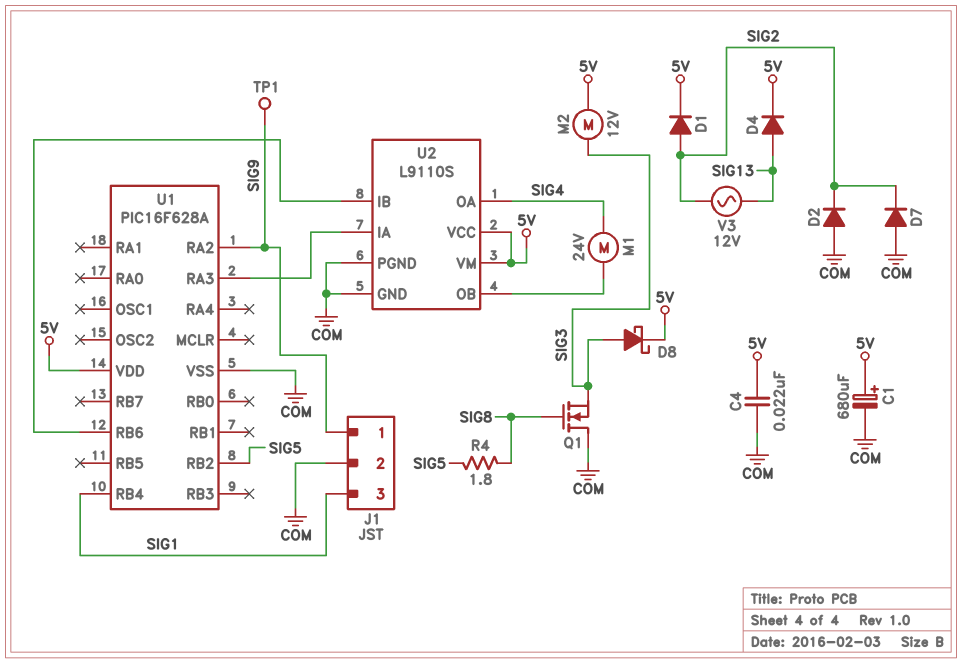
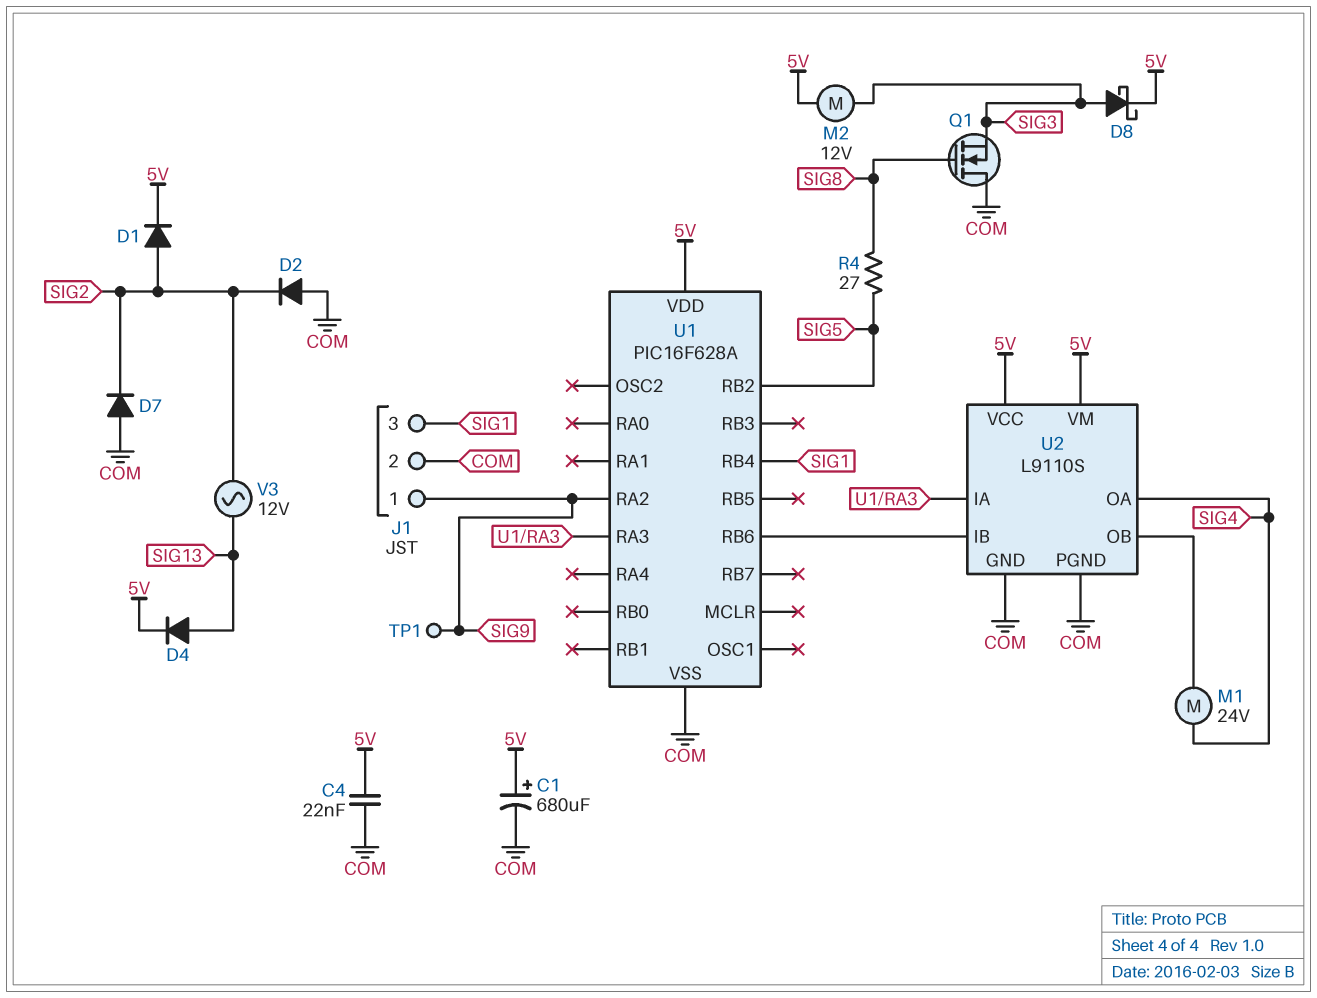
R4: 1.8 (SIG5, SIG8) -> 27 (SIG5, SIG8)

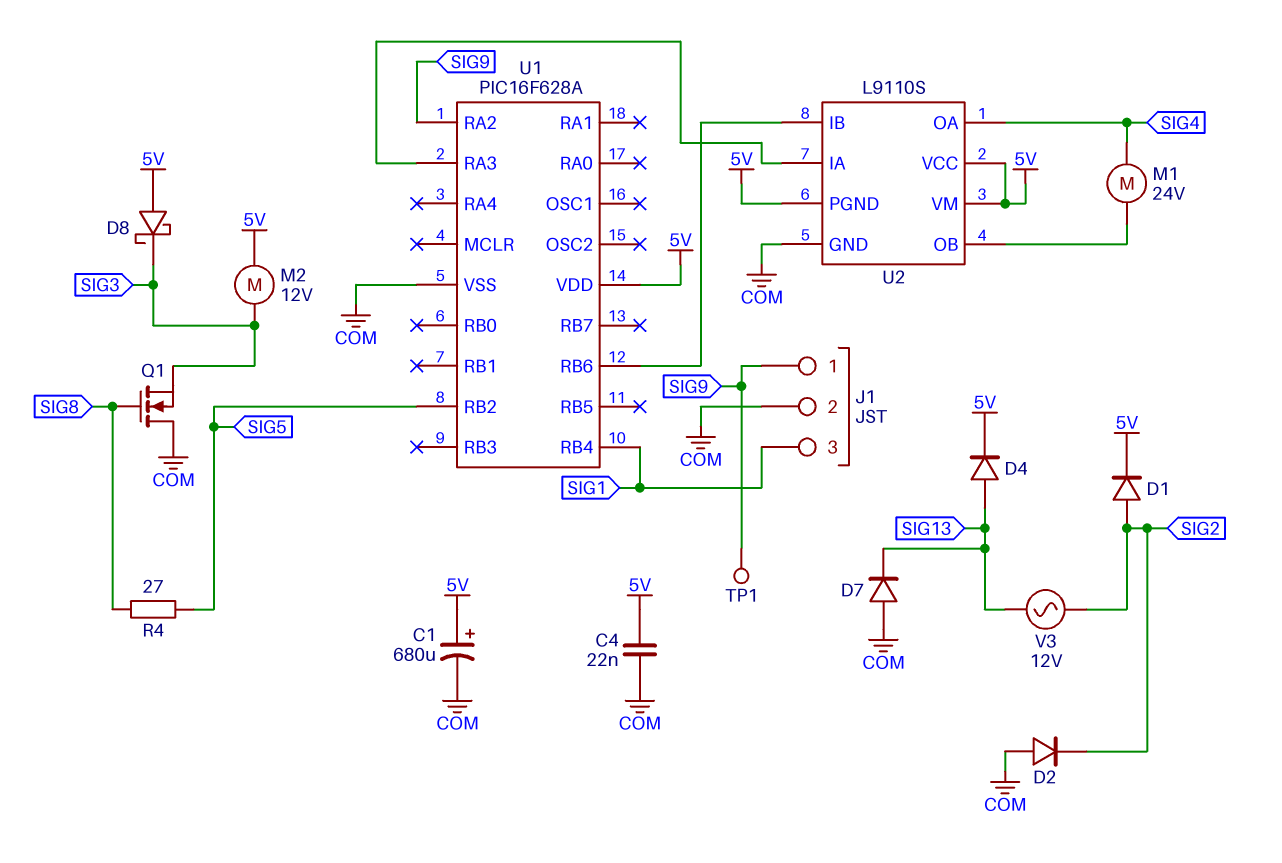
D7: diode (A COM, K SIG2) -> diode (A COM, K SIG13)
D8: schottky (A SIG3, K 5V) -> schottky (A 5V, K SIG3)
U2 pin PGND: COM -> 5V

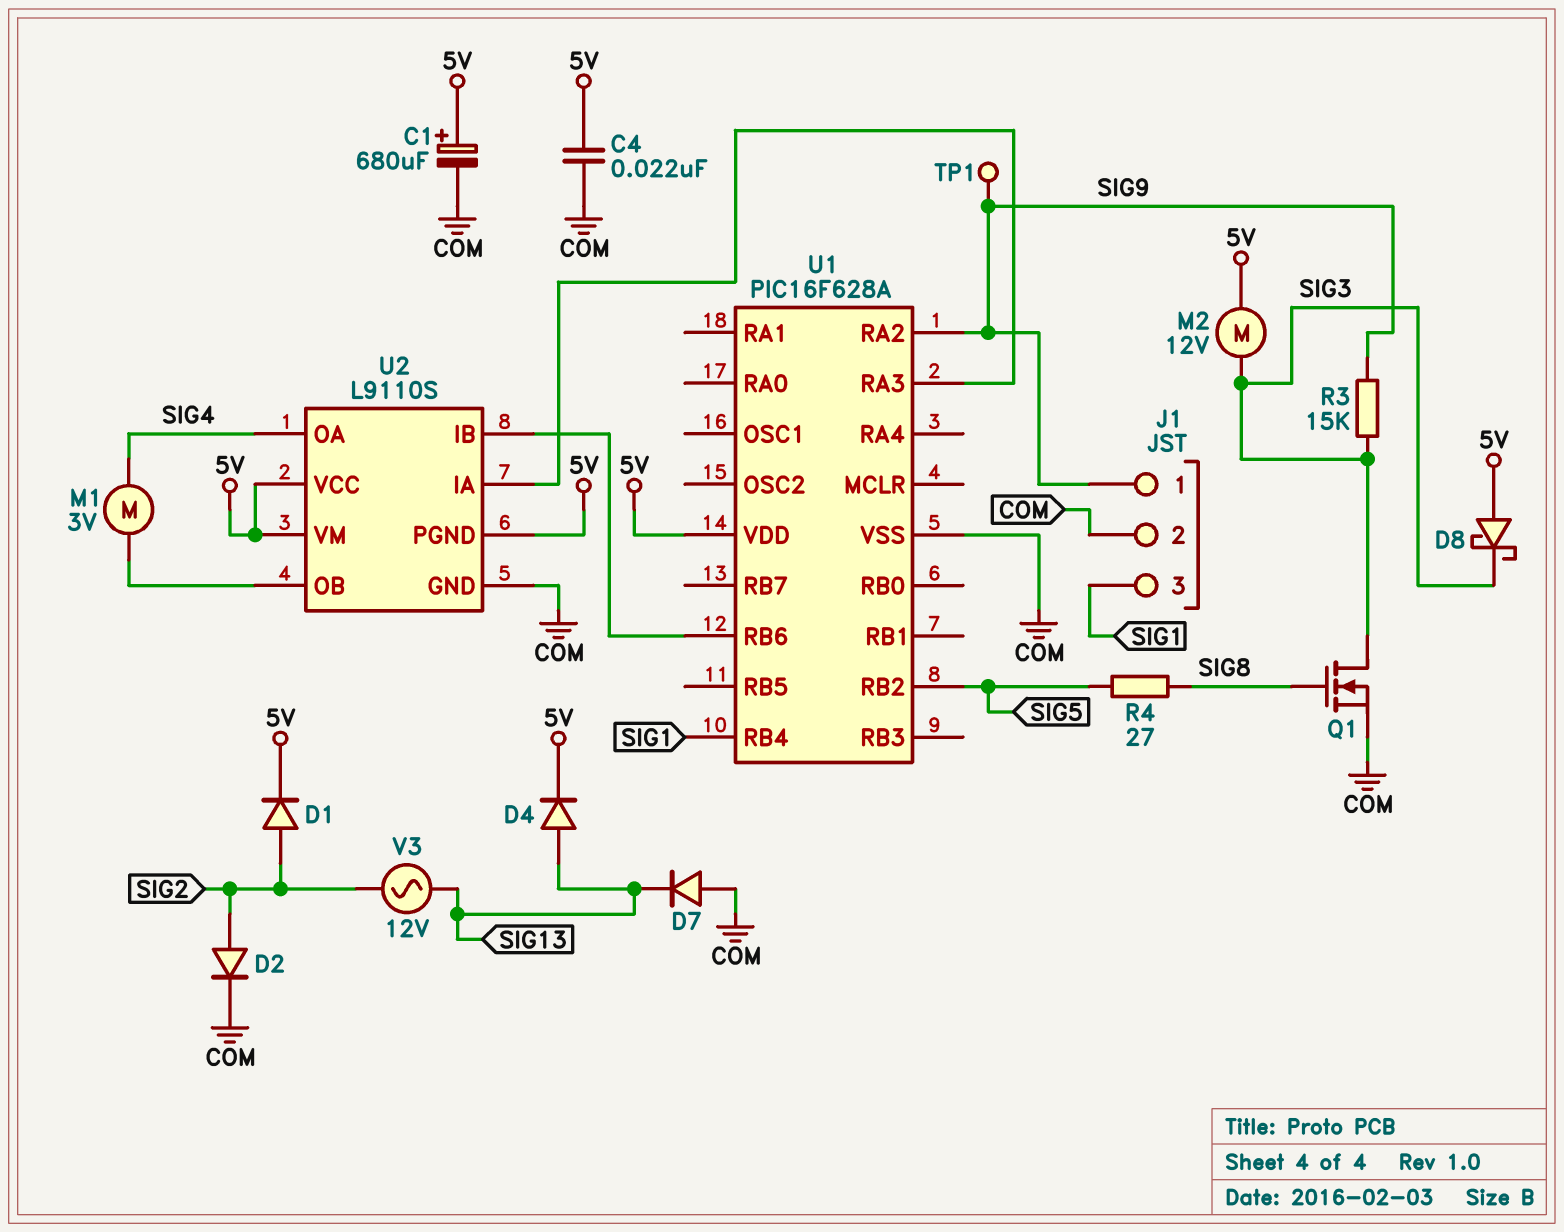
D2: diode (A COM, K SIG2) -> diode (A SIG2, K COM)
M1: motor 24V (SIG4, U2/OB) -> motor 3V (SIG4, U2/OB)
Q1: NMOS (G SIG8, D COM, S SIG3) -> NMOS (G SIG8, D SIG3, S COM)
R3: none -> 15k (SIG3, SIG9)

